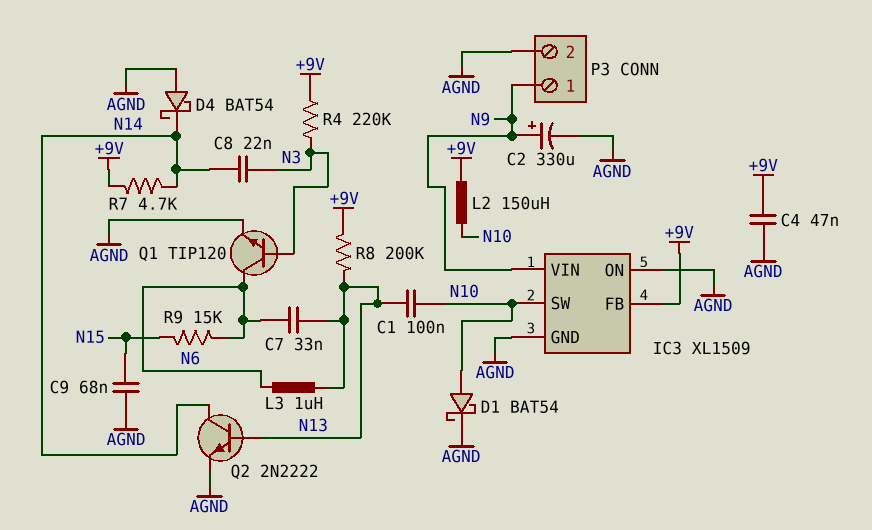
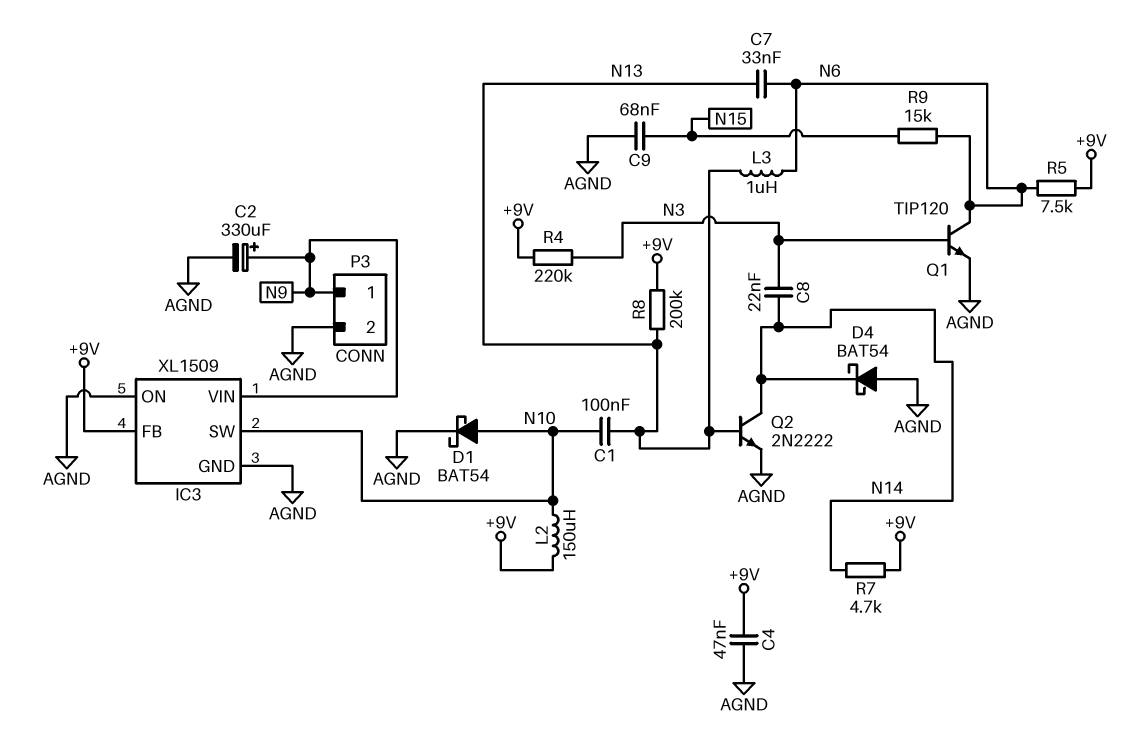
R5: none -> 7.5k (+9V, N6)

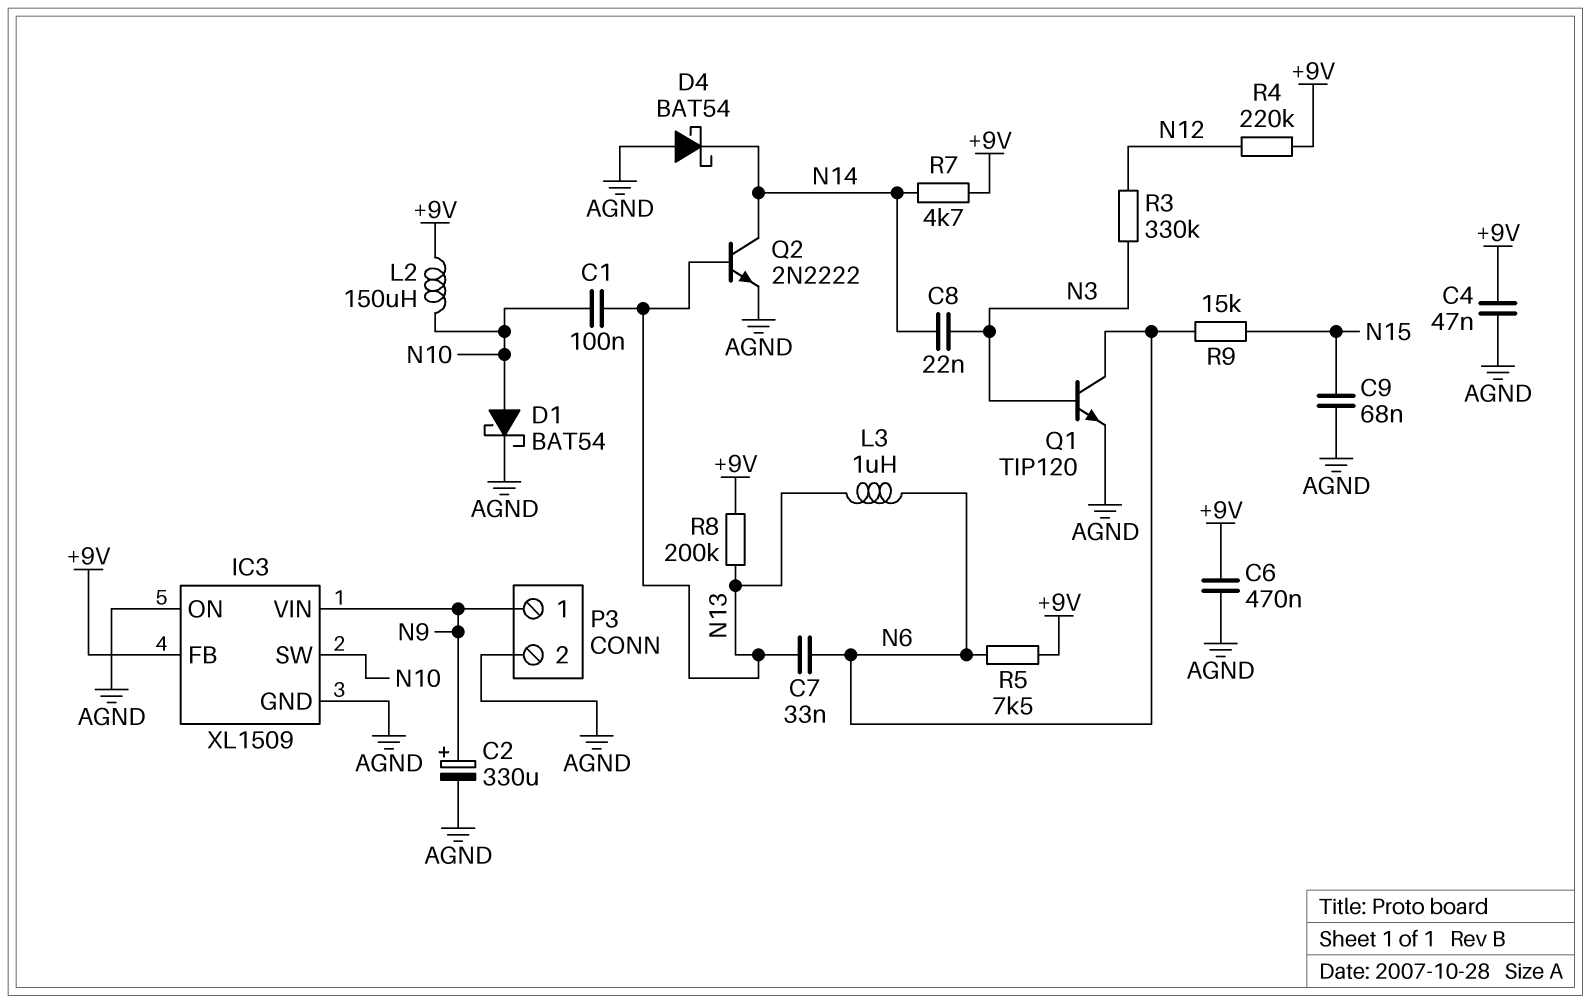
C6: none -> 470nF (+9V, AGND)
R3: none -> 330k (N3, N12)
R4: 220k (+9V, N3) -> 220k (+9V, N12)

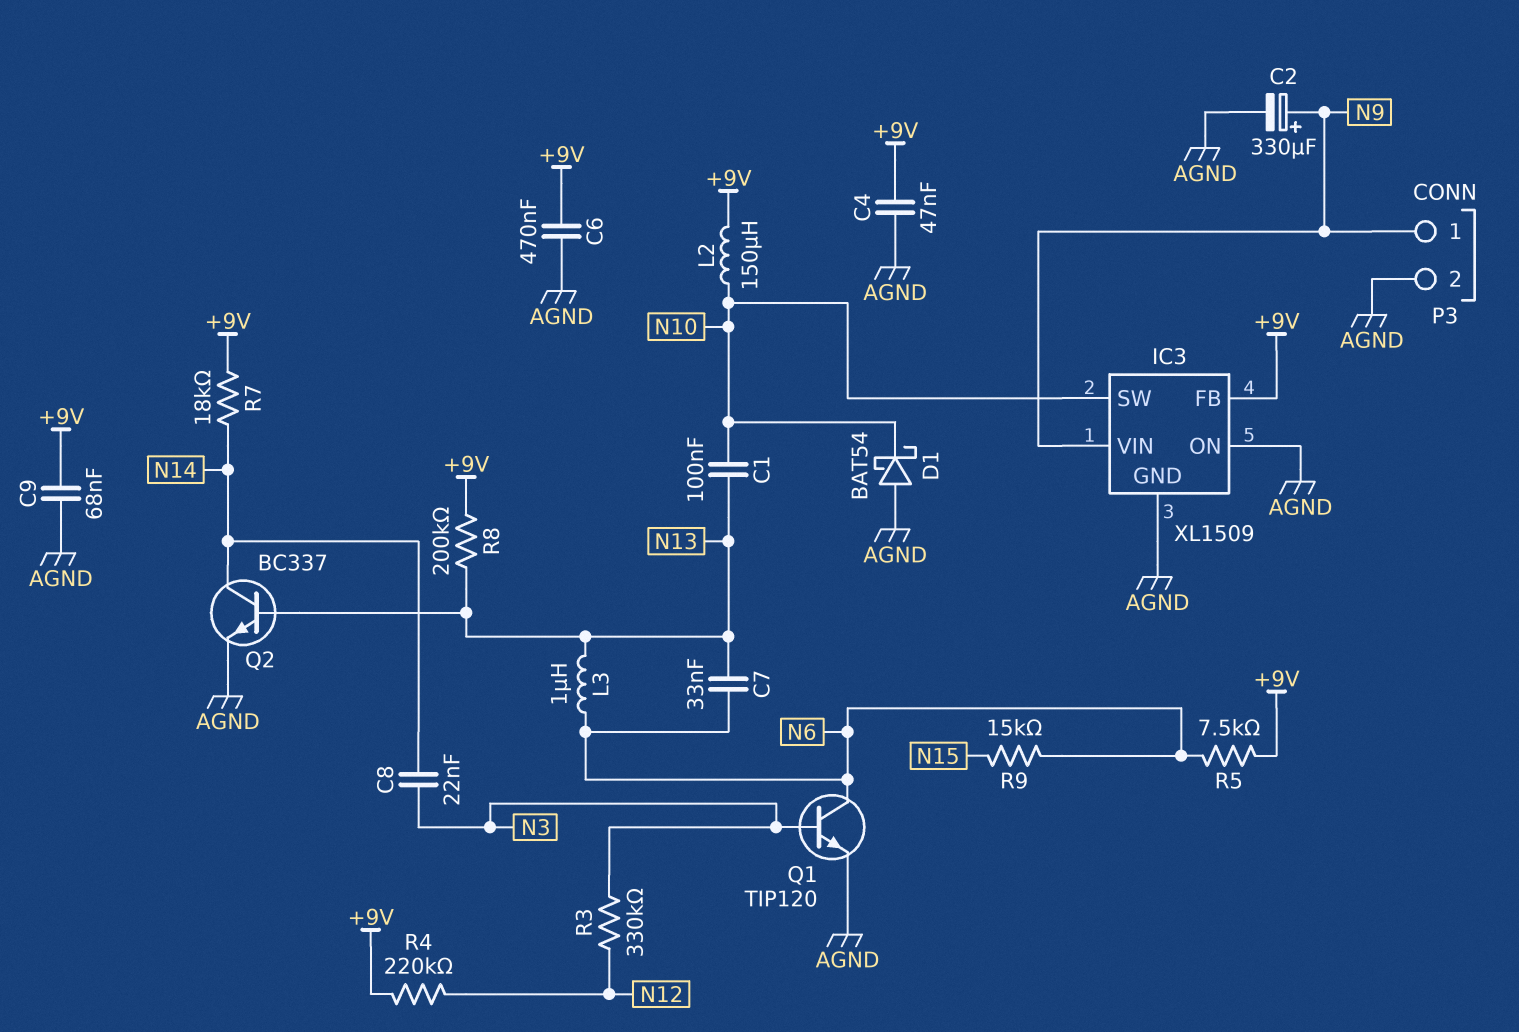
C9: 68nF (AGND, N15) -> 68nF (+9V, AGND)
D1: schottky BAT54 (A N10, K AGND) -> schottky BAT54 (A AGND, K N10)
D4: schottky BAT54 (A AGND, K N14) -> none
Q2: NPN 2N2222 (B N13, C N14, E AGND) -> NPN BC337 (B N13, C N14, E AGND)
R7: 4.7k (+9V, N14) -> 18k (+9V, N14)

